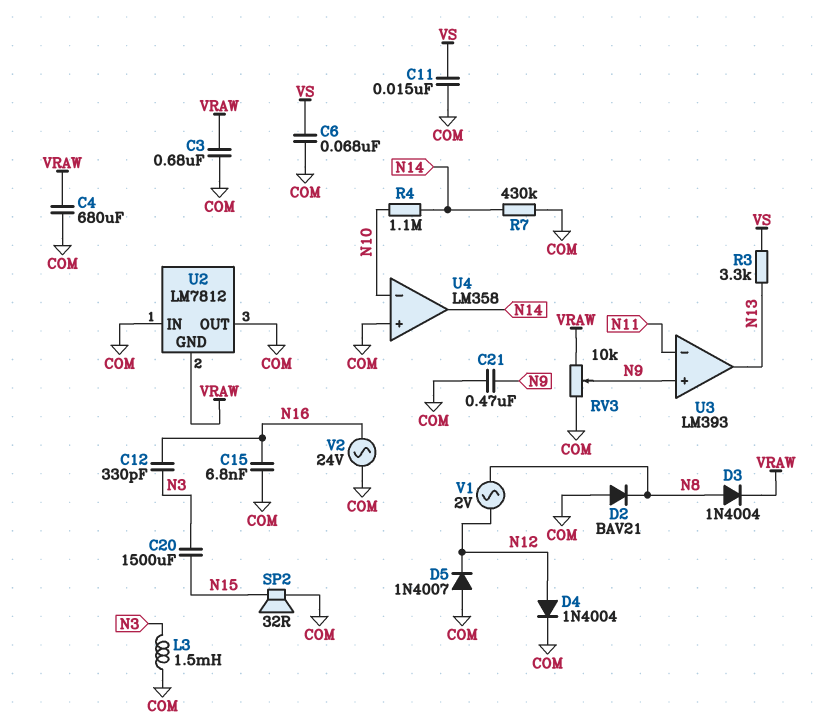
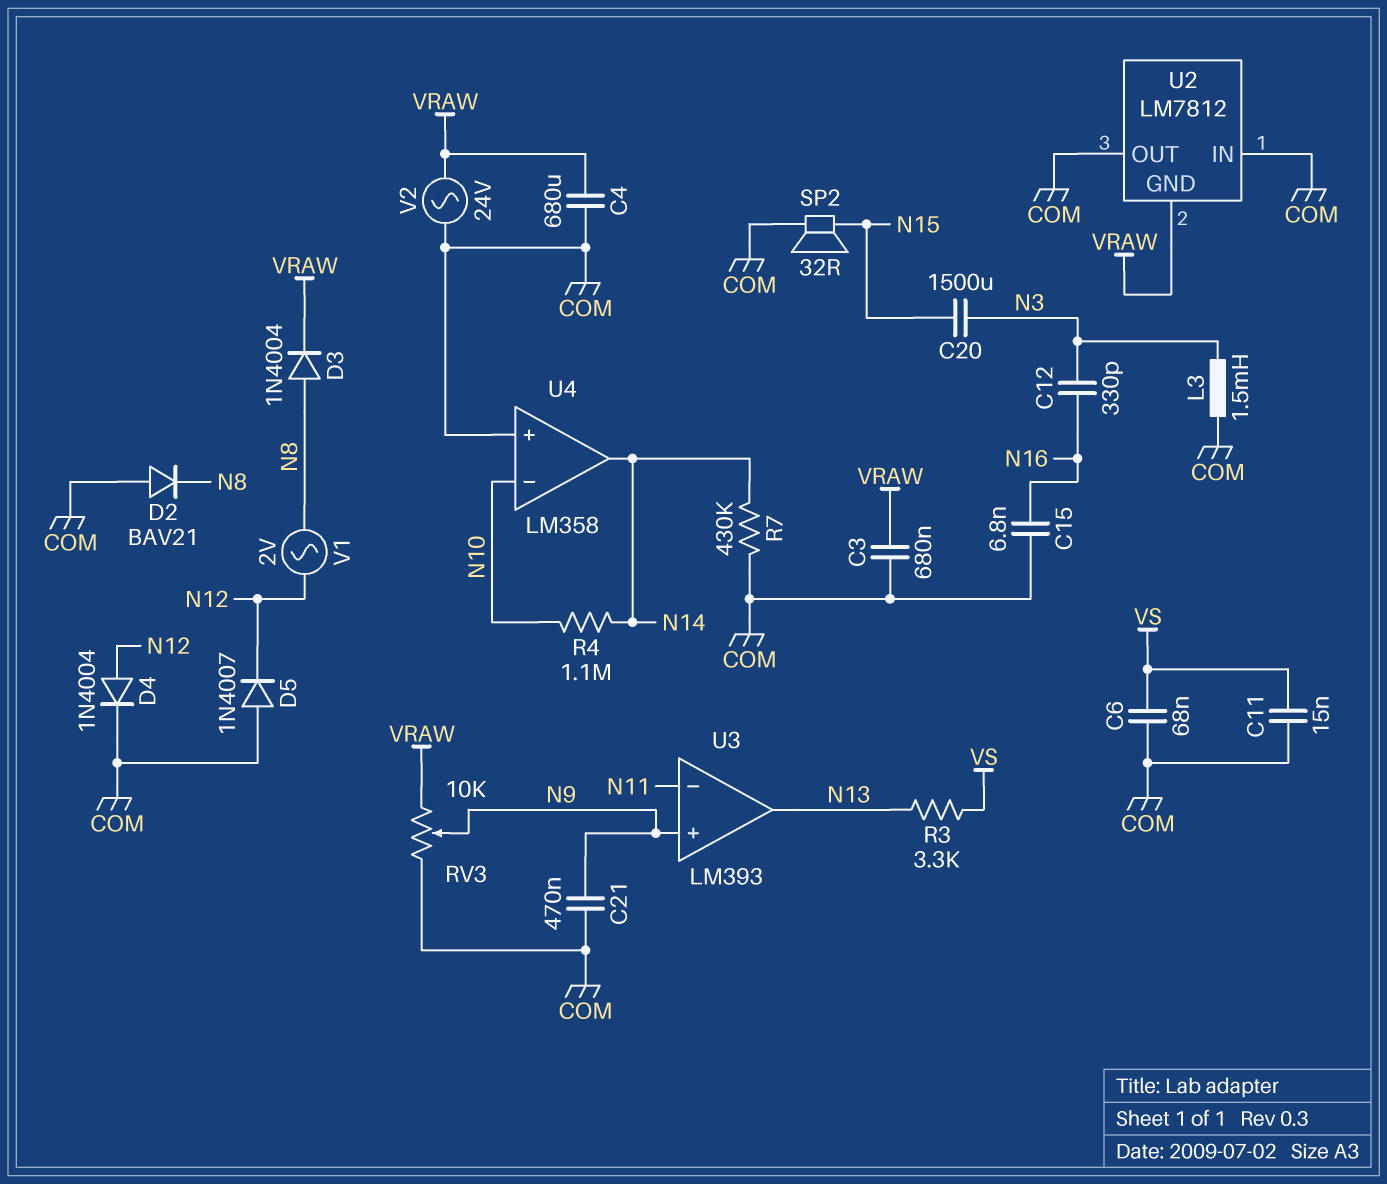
V2: AC 24V (COM, N16) -> AC 24V (COM, VRAW)

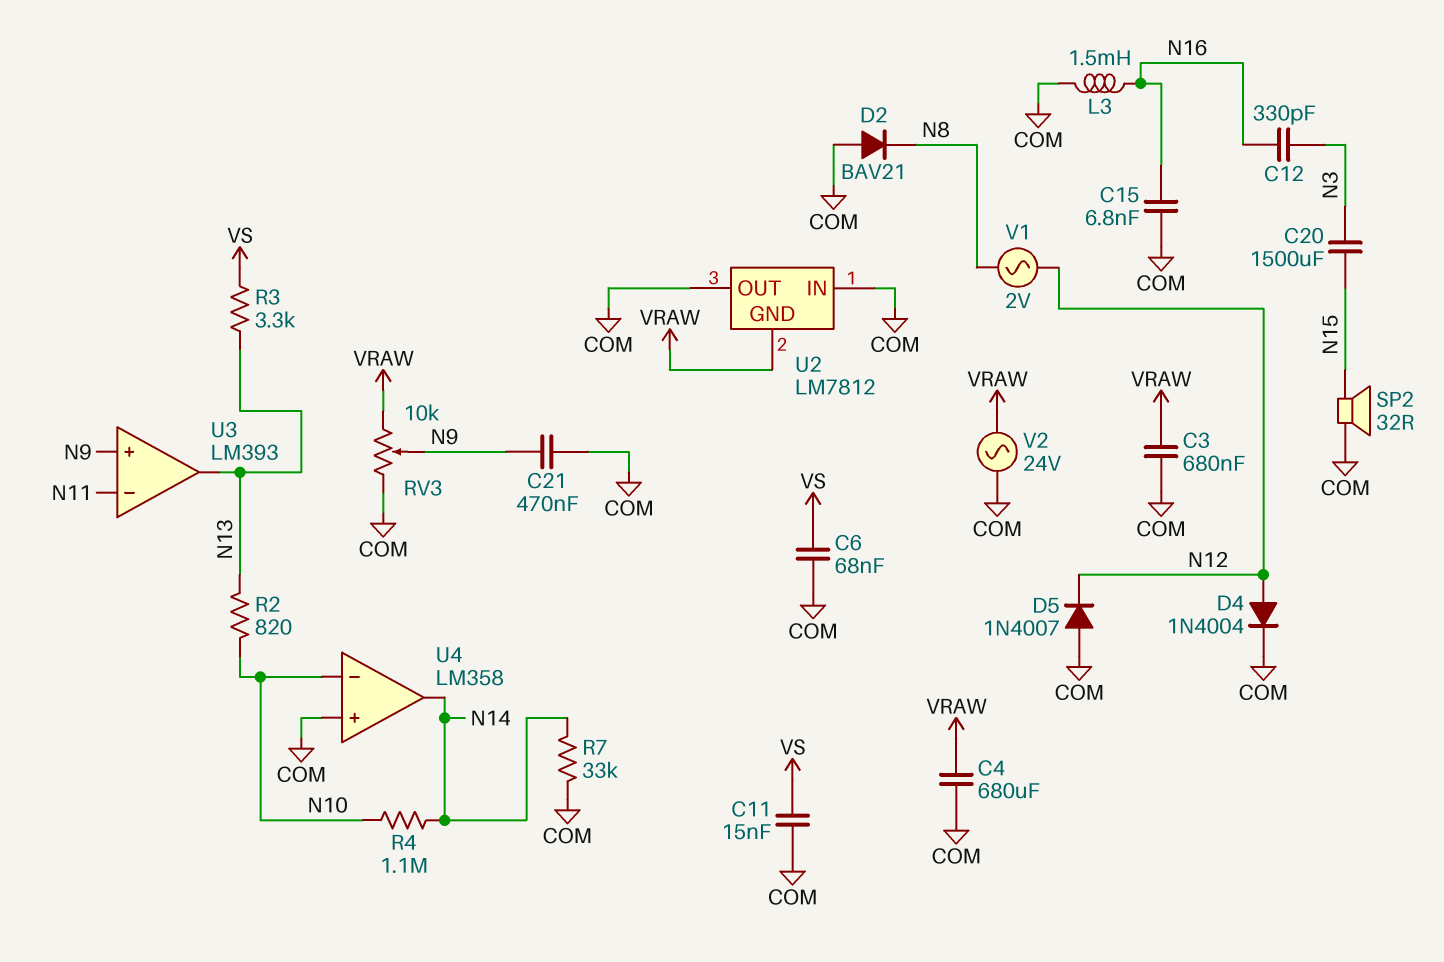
D3: diode 1N4004 (A N8, K VRAW) -> none
L3: 1.5mH (COM, N3) -> 1.5mH (COM, N16)
R2: none -> 820 (N10, N13)
R7: 430k (COM, N14) -> 33k (COM, N14)

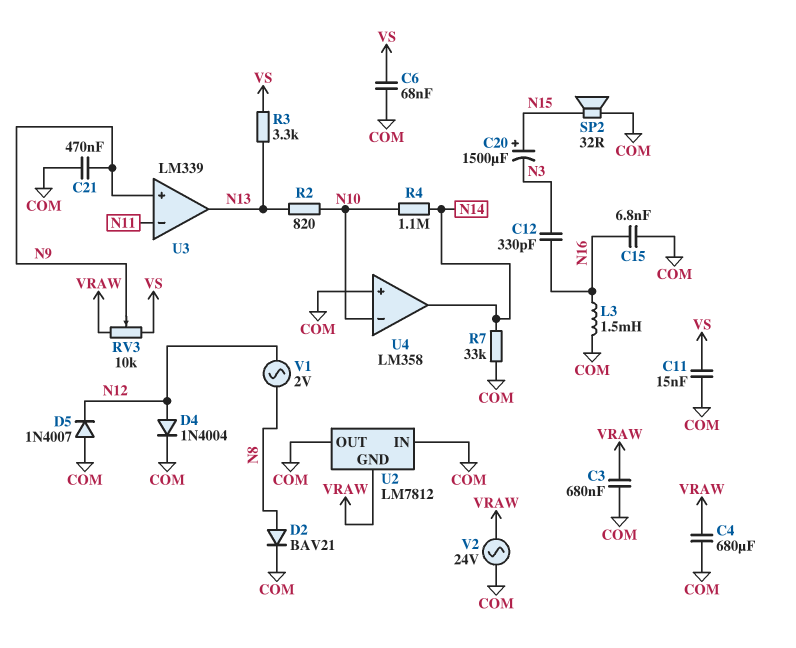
C20: 1500uF (N3, N15) -> 1500uF (plus N15, minus N3)
D2: diode BAV21 (A COM, K N8) -> diode BAV21 (A N8, K COM)
RV3: 10k (COM, VRAW, wiper N9) -> 10k (VRAW, VS, wiper N9)
U3: LM393 -> LM339

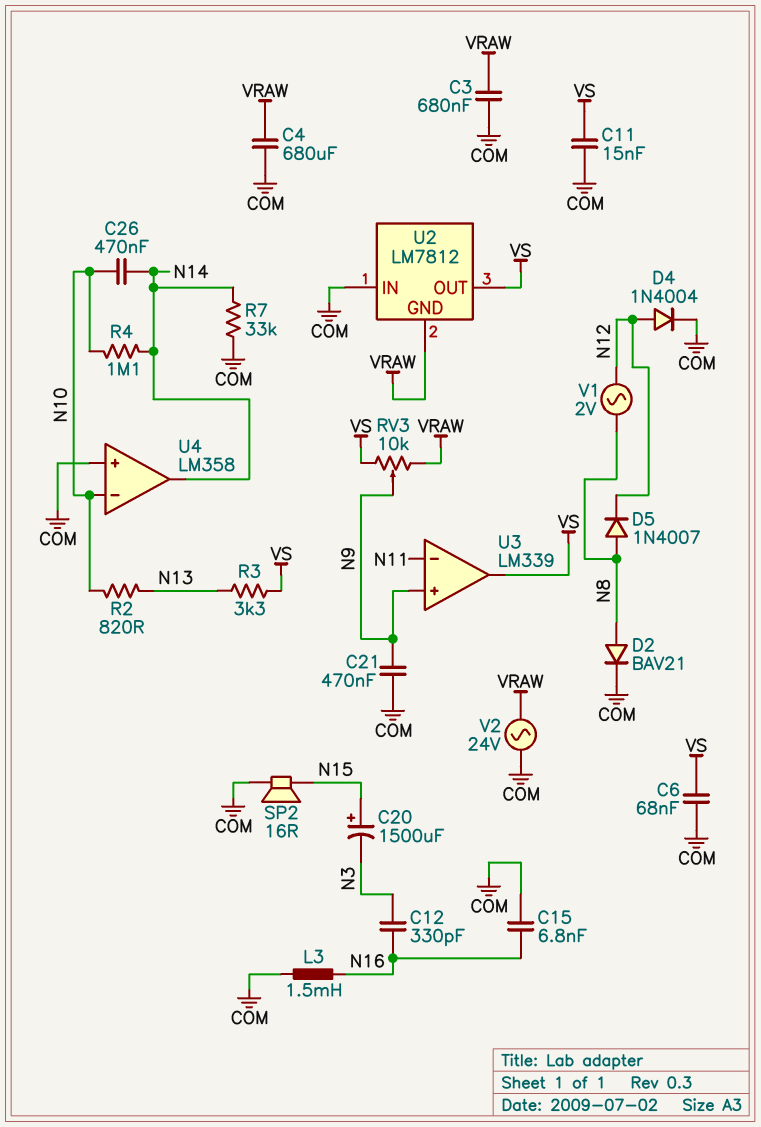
C26: none -> 470nF (N10, N14)
D5: diode 1N4007 (A COM, K N12) -> diode 1N4007 (A N8, K N12)
SP2: speaker 32R (COM, N15) -> speaker 16R (COM, N15)
U2 pin OUT: COM -> VS
U3 pin out: N13 -> VS

